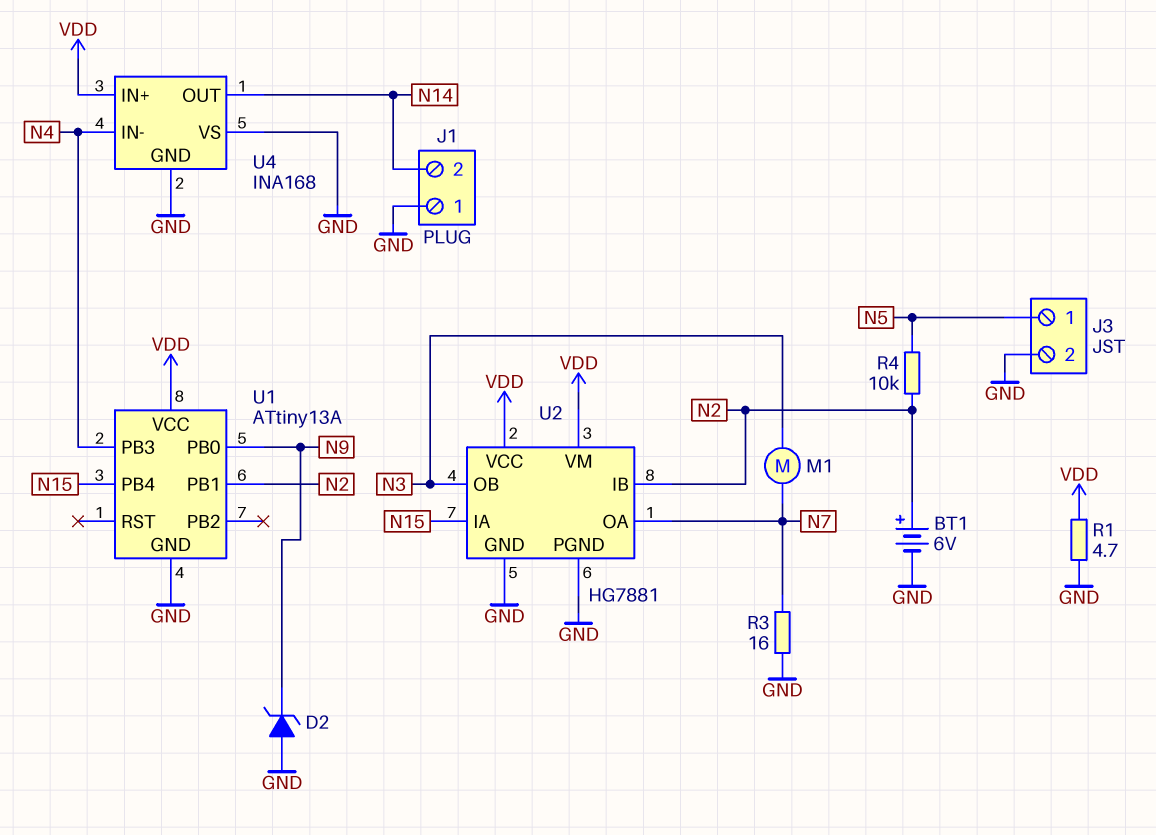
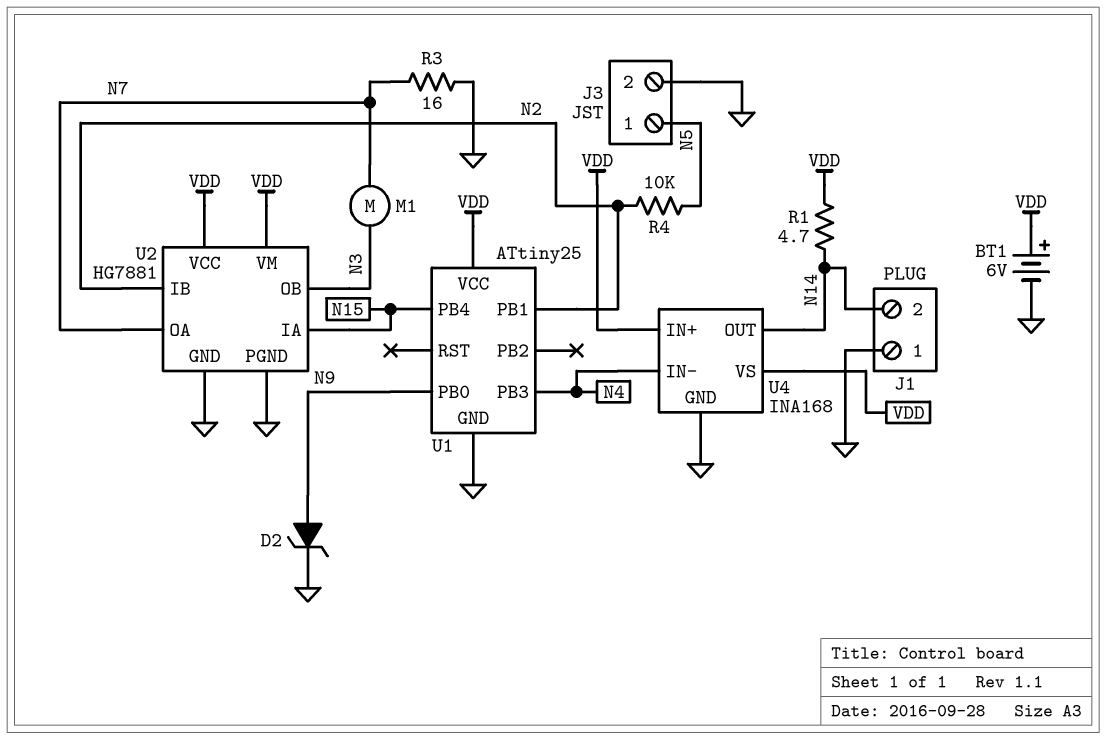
BT1: 6V (plus N2, minus GND) -> 6V (plus VDD, minus GND)
D2: zener (A GND, K N9) -> zener (A N9, K GND)
R1: 4.7 (GND, VDD) -> 4.7 (N14, VDD)
U1: ATtiny13A -> ATtiny25
U4 pin VS: GND -> VDD

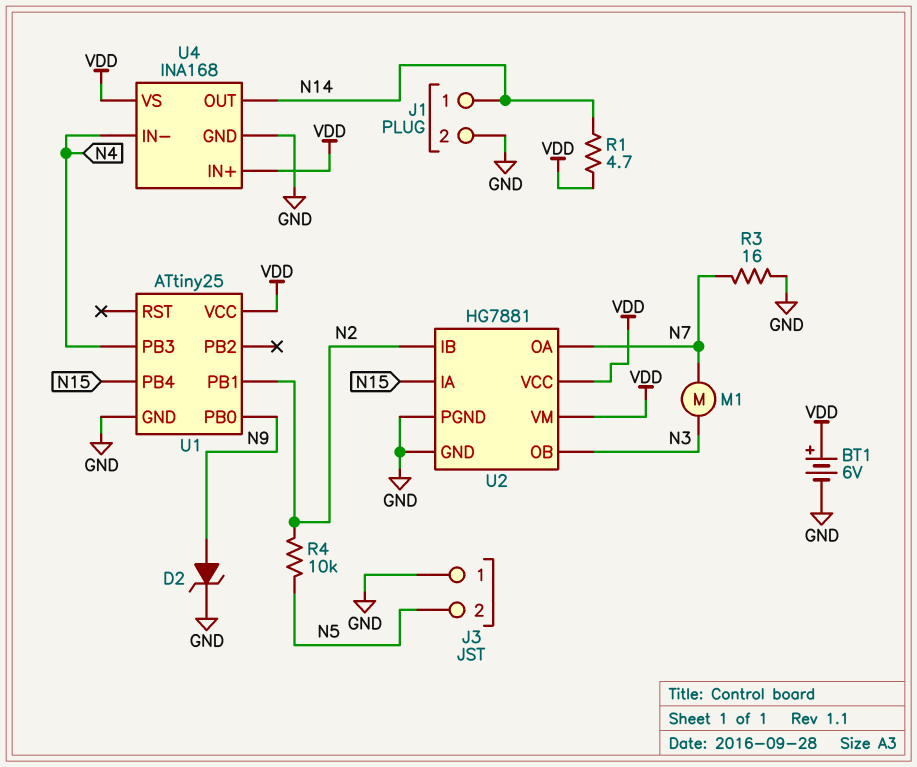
J1 pin 1: GND -> N14
J1 pin 2: N14 -> GND
J3 pin 1: N5 -> GND
J3 pin 2: GND -> N5

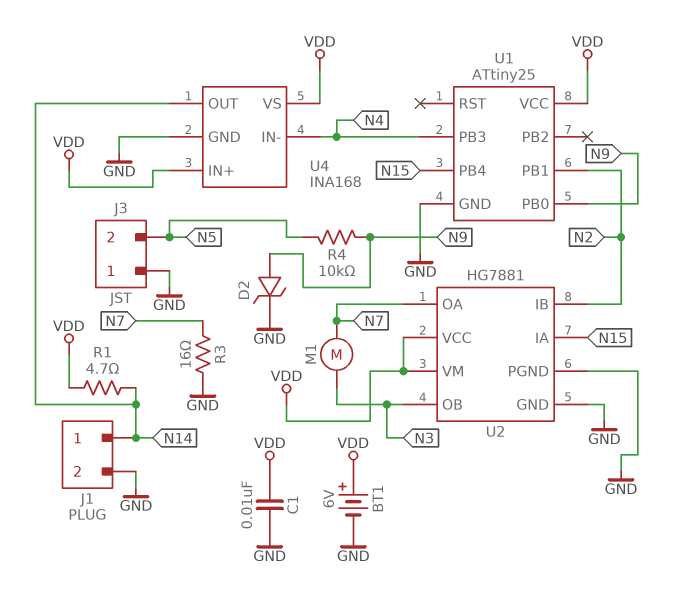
C1: none -> 10nF (GND, VDD)
R4: 10k (N2, N5) -> 10k (N5, N9)

